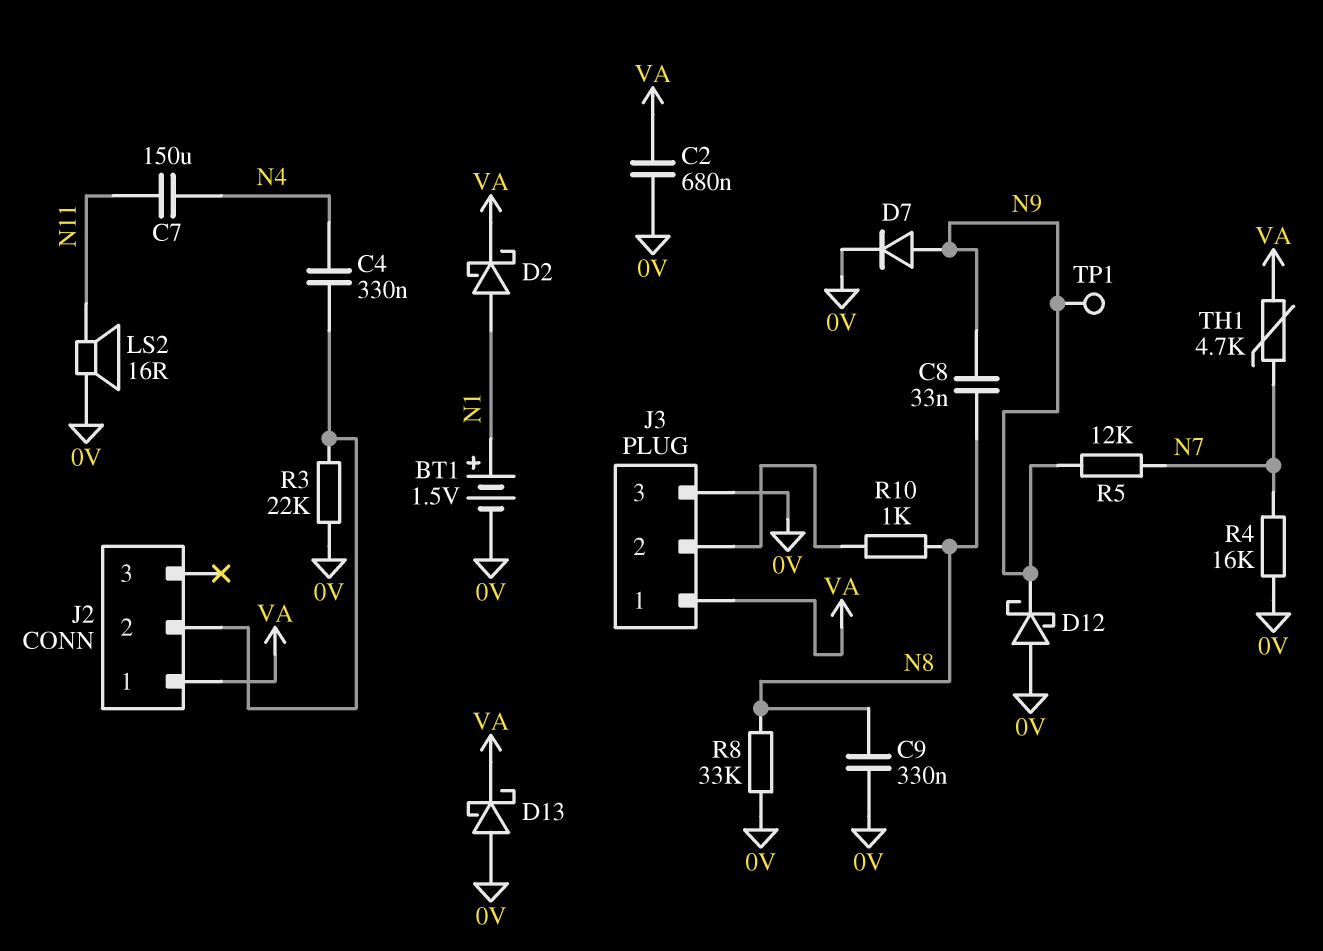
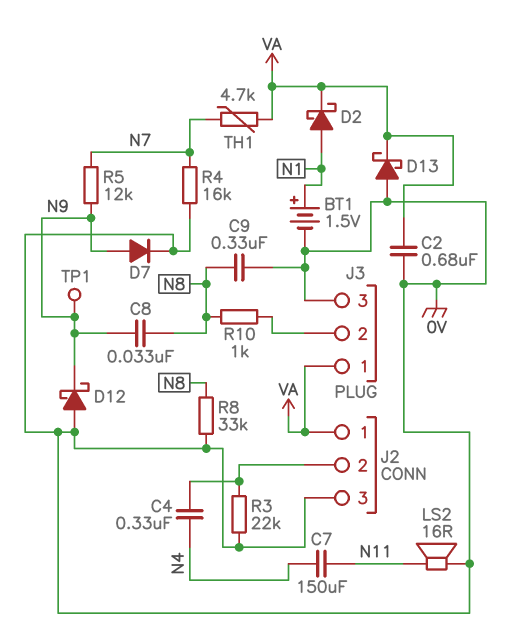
J2 pin 3: none -> 0V

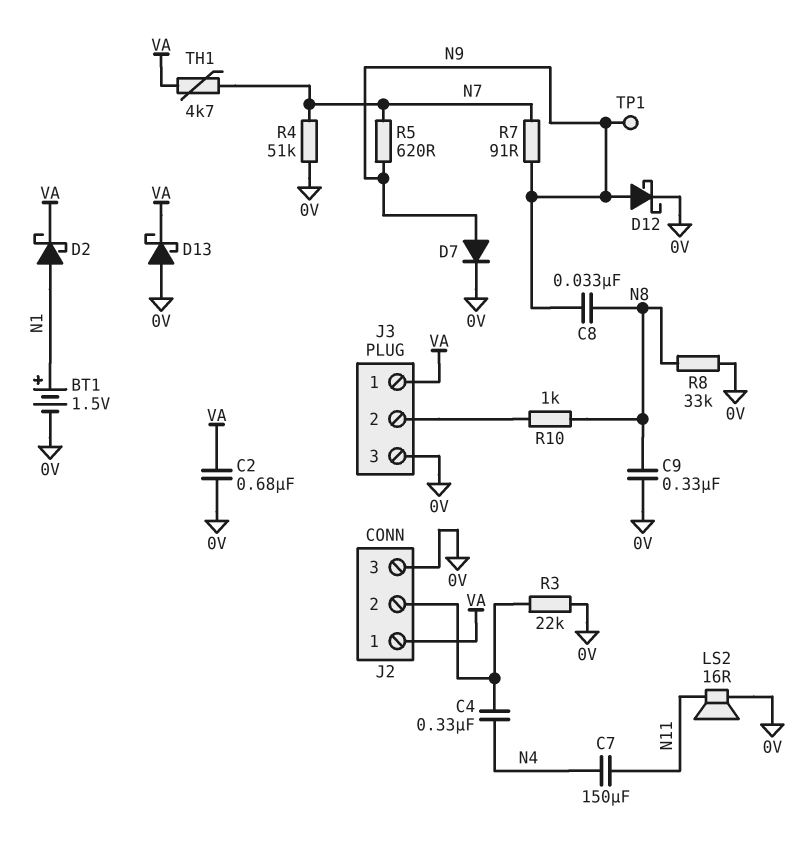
D12: schottky (A 0V, K N9) -> schottky (A N9, K 0V)
R4: 16k (0V, N7) -> 51k (0V, N7)
R5: 12k (N7, N9) -> 620 (N7, N9)
R7: none -> 91 (N7, N9)

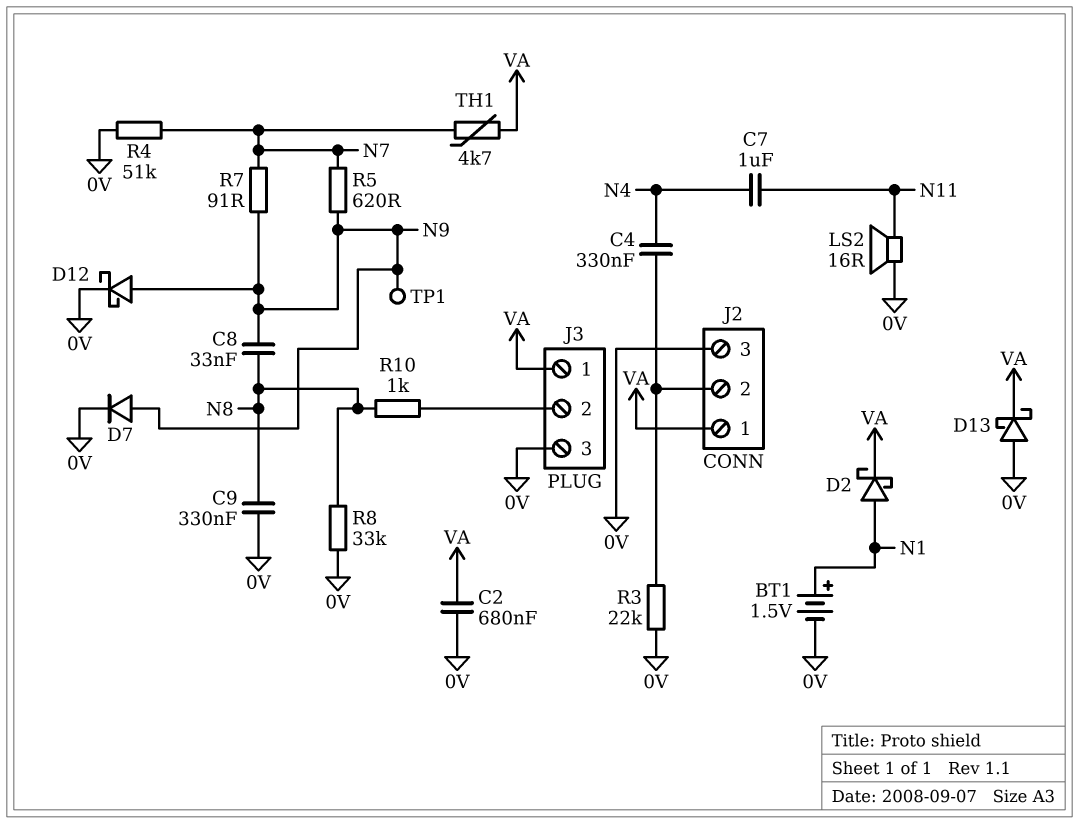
C7: 150uF (N4, N11) -> 1uF (N4, N11)

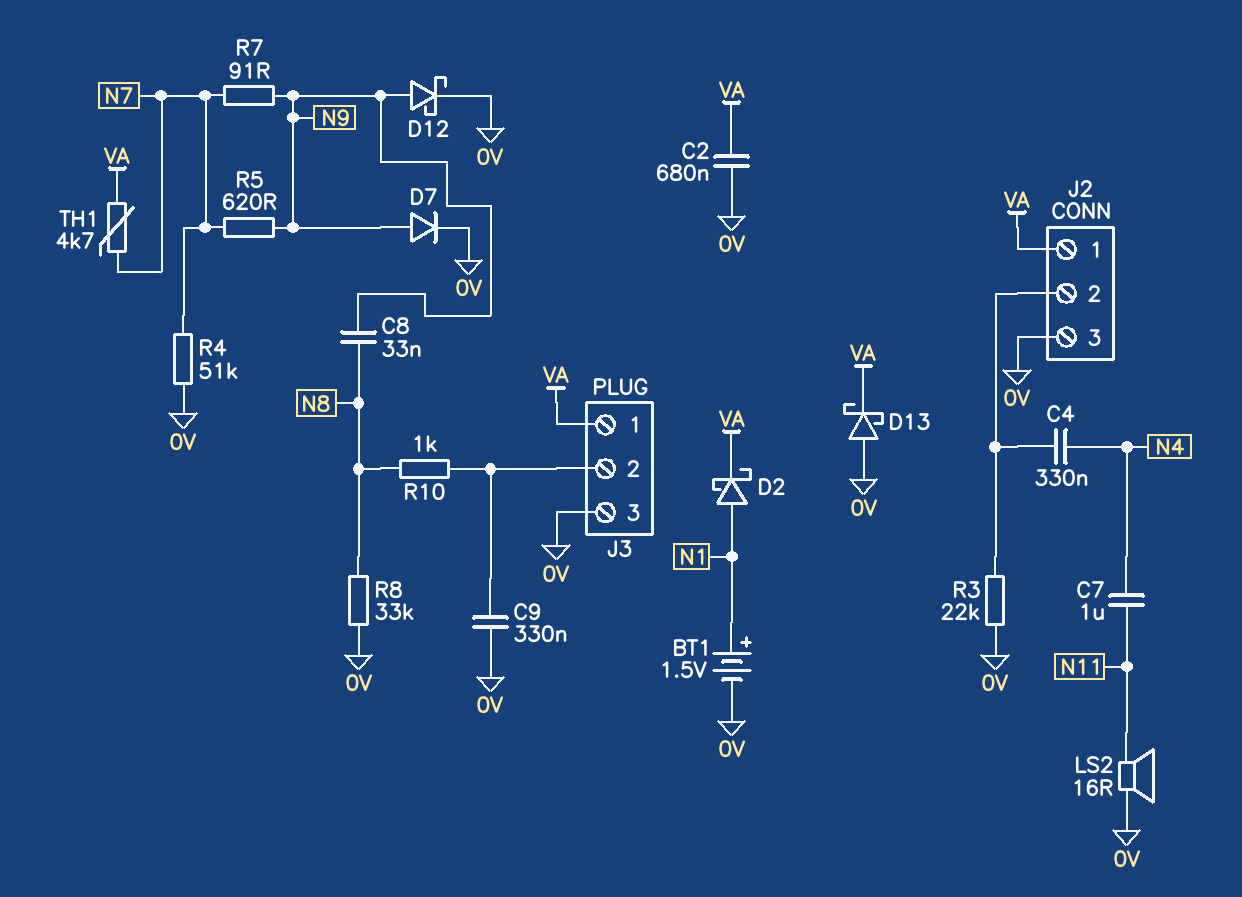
C9: 330nF (0V, N8) -> 330nF (0V, J3/2)
TP1: test point (N9) -> none

